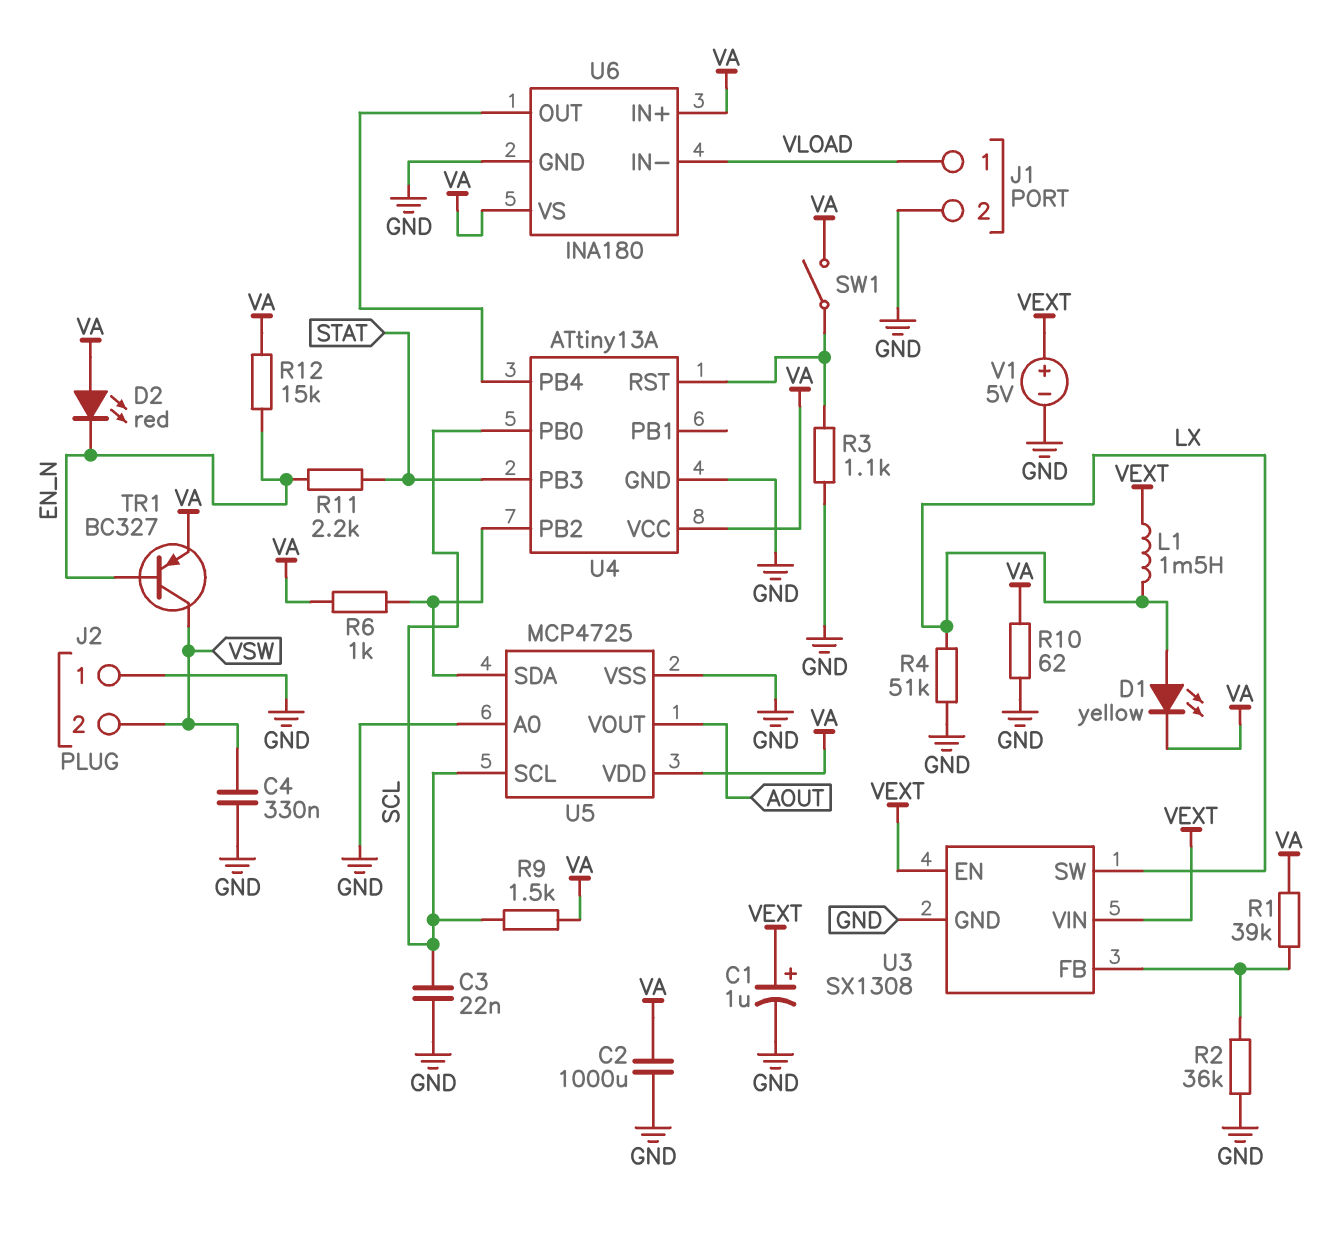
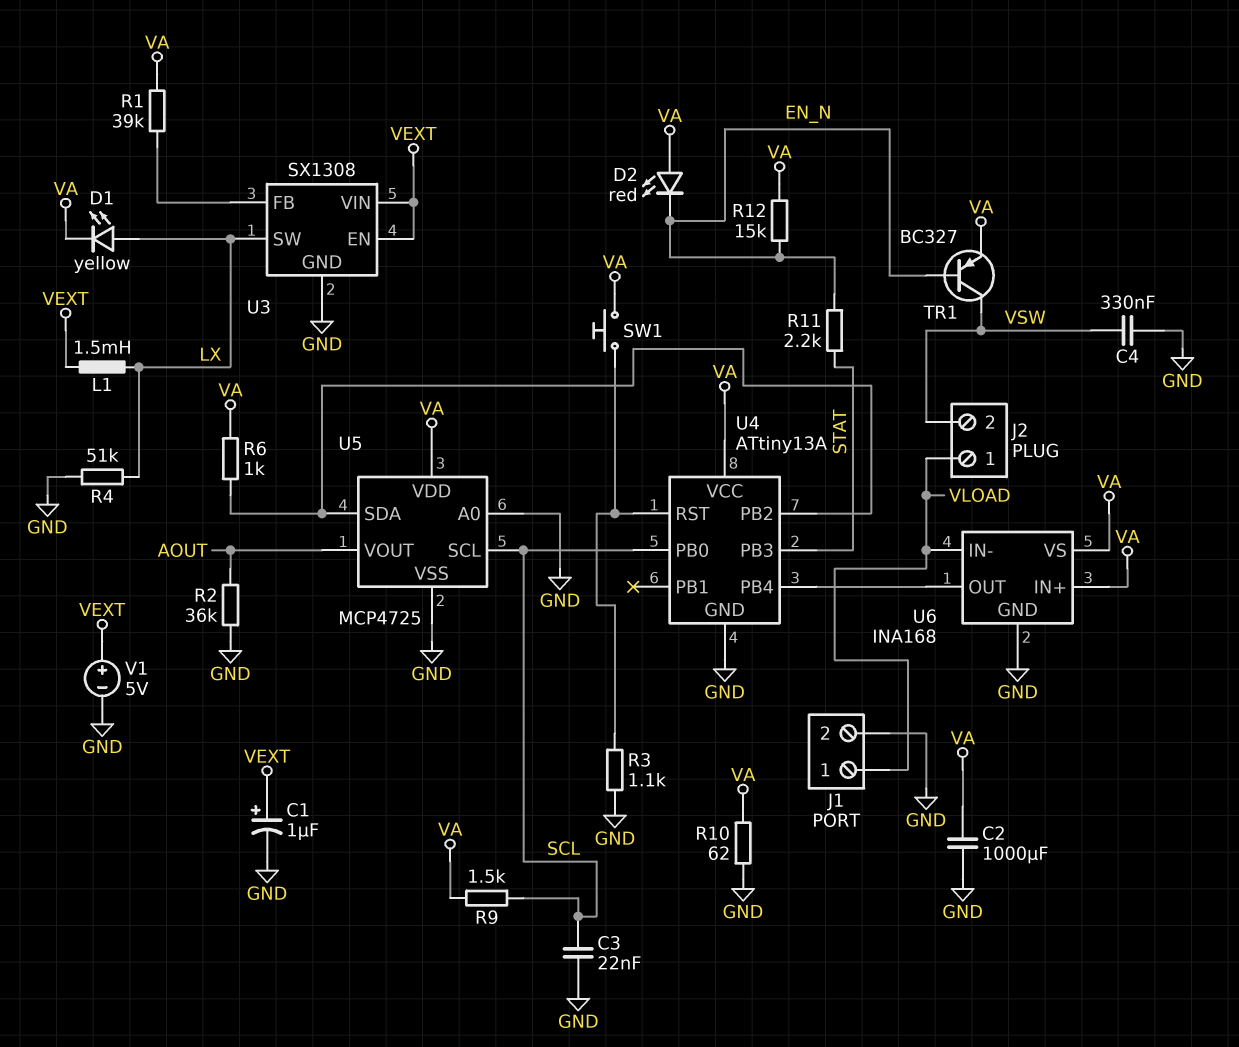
J2 pin 1: GND -> VLOAD
R2: 36k (GND, U3/FB) -> 36k (AOUT, GND)
SW1: switch (U4/RST, VA) -> button (U4/RST, VA)
U6: INA180 -> INA168

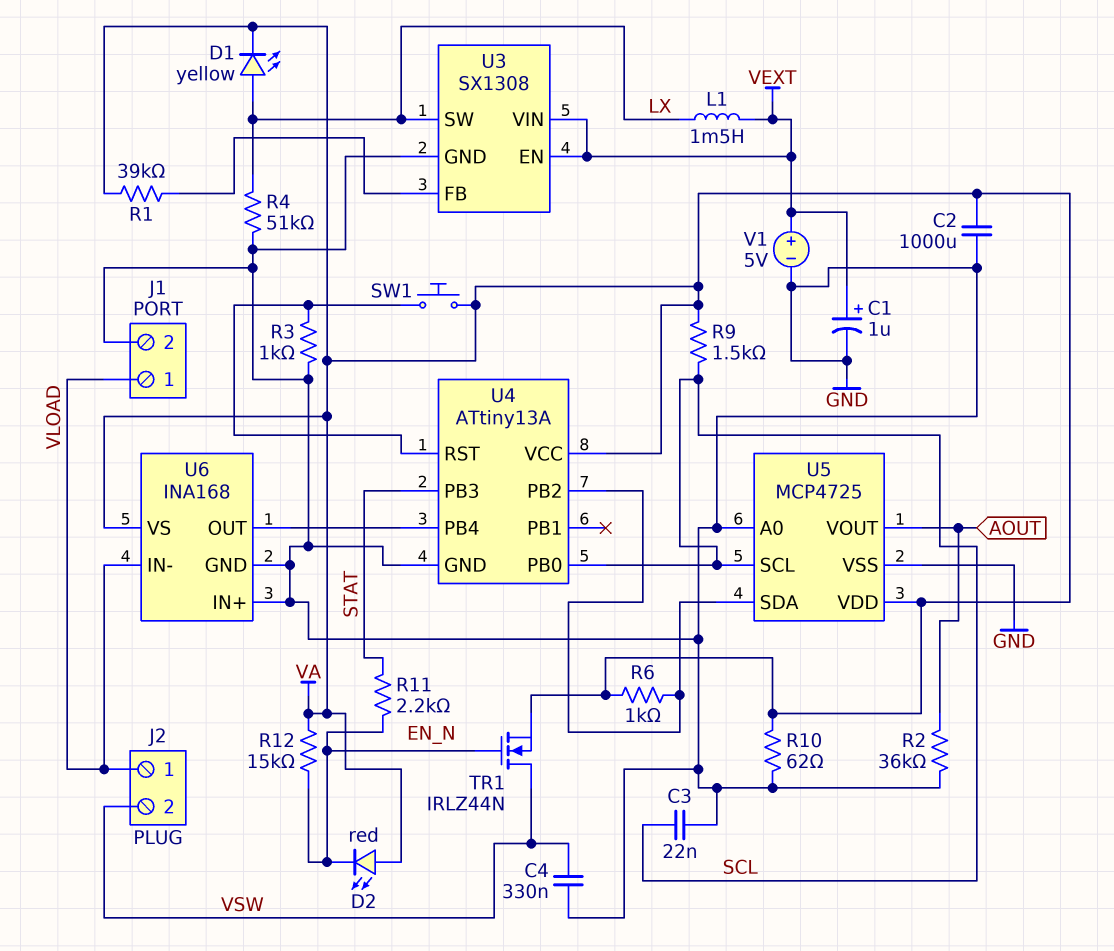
R3: 1.1k (GND, U4/RST) -> 1k (GND, U4/RST)
TR1: PNP BC327 (B EN_N, C VSW, E VA) -> NMOS IRLZ44N (G EN_N, D VSW, S VA)
U6 pin IN+: VA -> GND

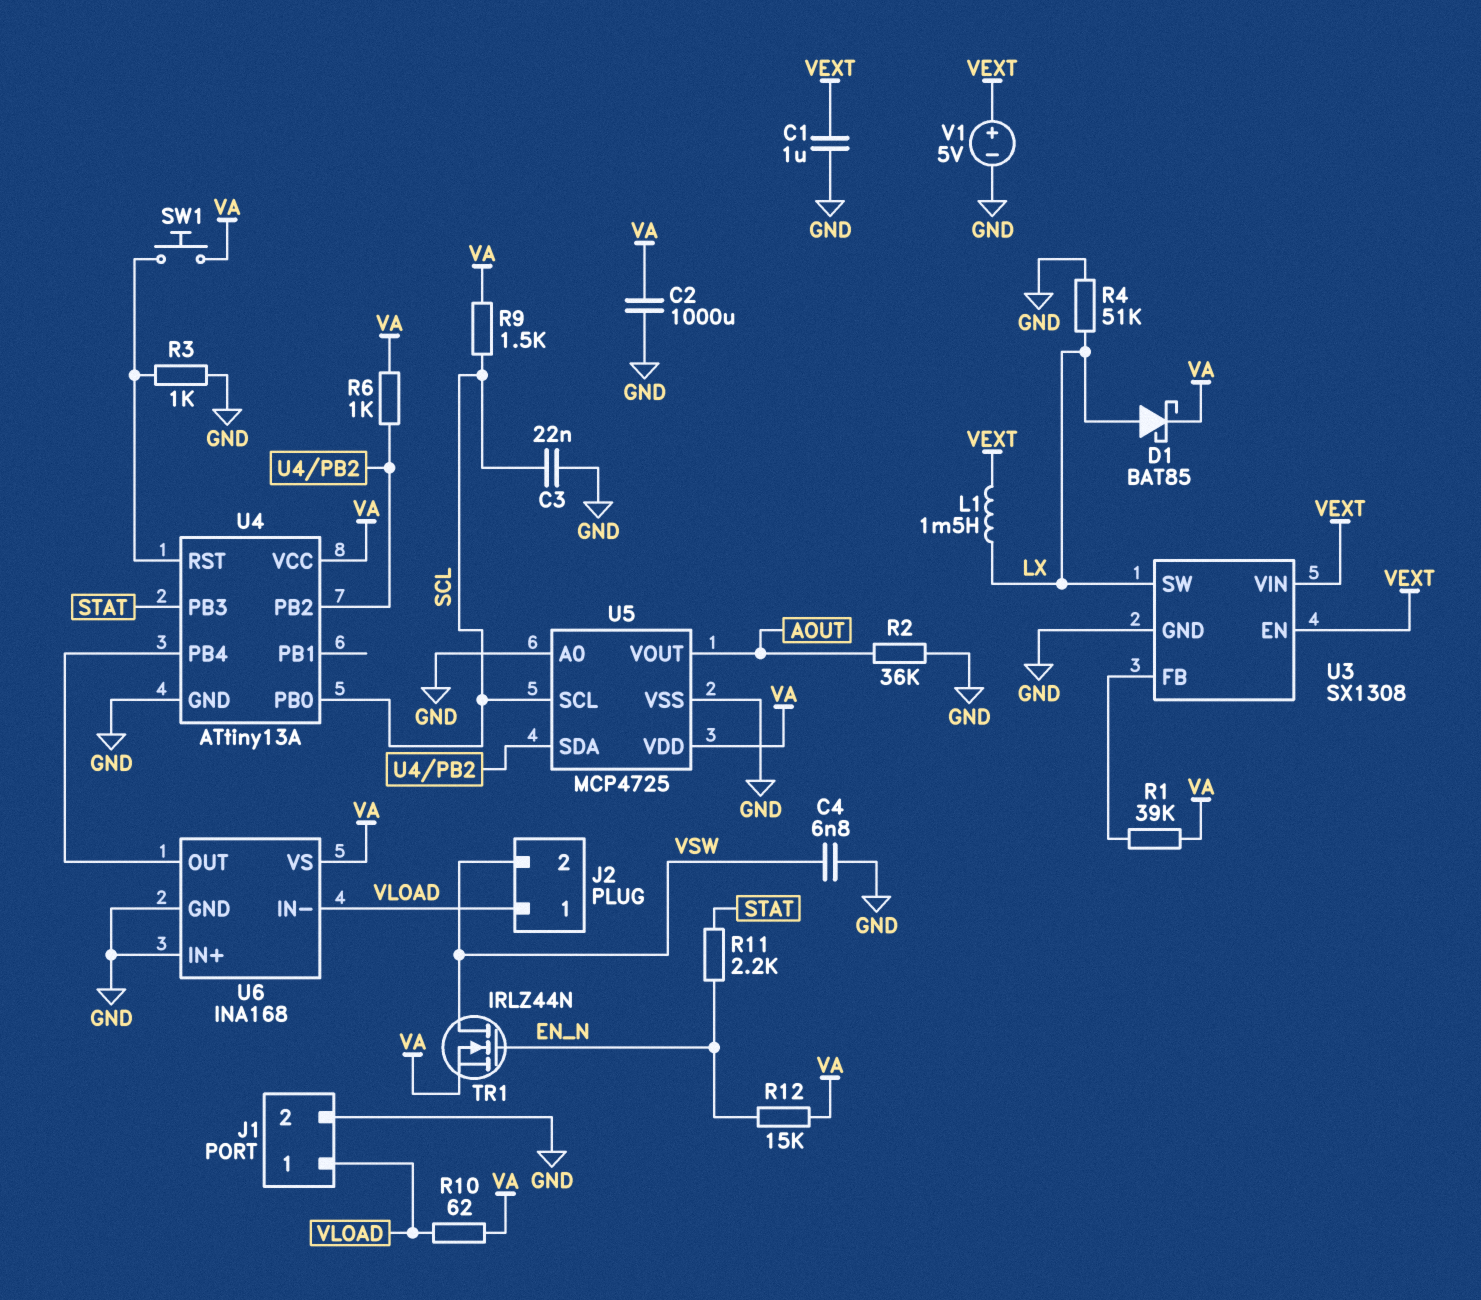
C1: 1uF (plus VEXT, minus GND) -> 1uF (GND, VEXT)
C4: 330nF (GND, VSW) -> 6.8nF (GND, VSW)
D1: LED yellow (A LX, K VA) -> schottky BAT85 (A LX, K VA)
D2: LED red (A VA, K EN_N) -> none
R10: 62 (GND, VA) -> 62 (VA, VLOAD)

